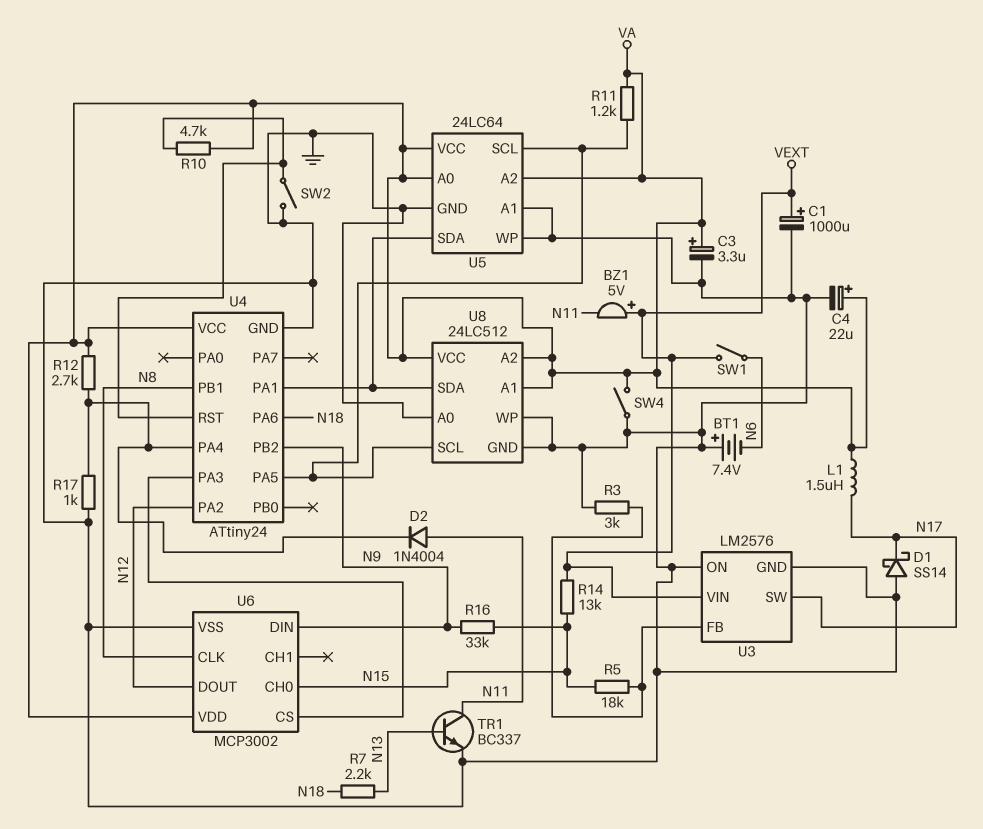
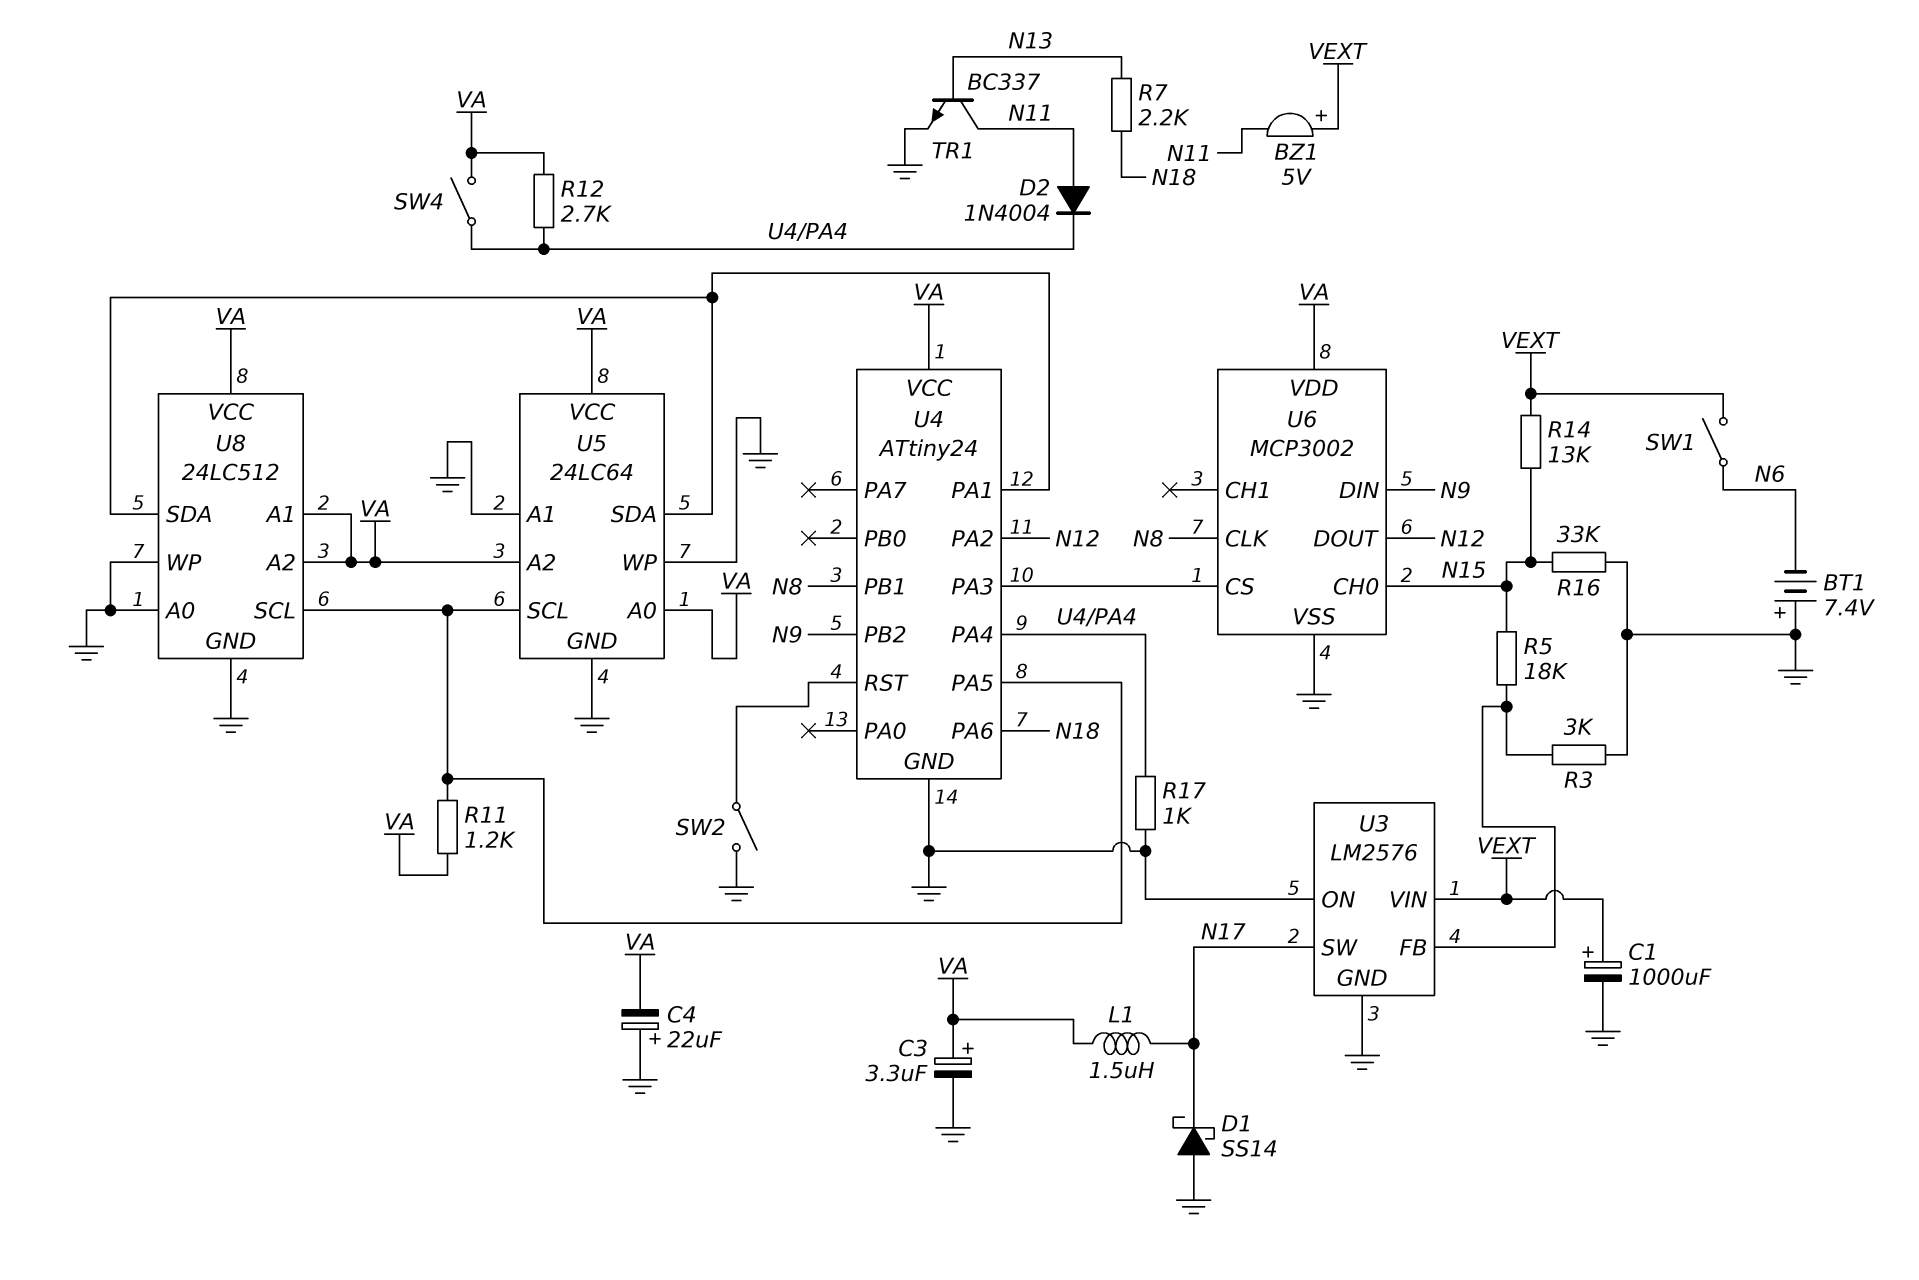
C4: 22uF (plus VA, minus GND) -> 22uF (plus GND, minus VA)
R10: 4.7k (U4/RST, VA) -> none
R16: 33k (N9, N15) -> 33k (GND, N15)
SW4: switch (GND, VA) -> switch (U4/PA4, VA)

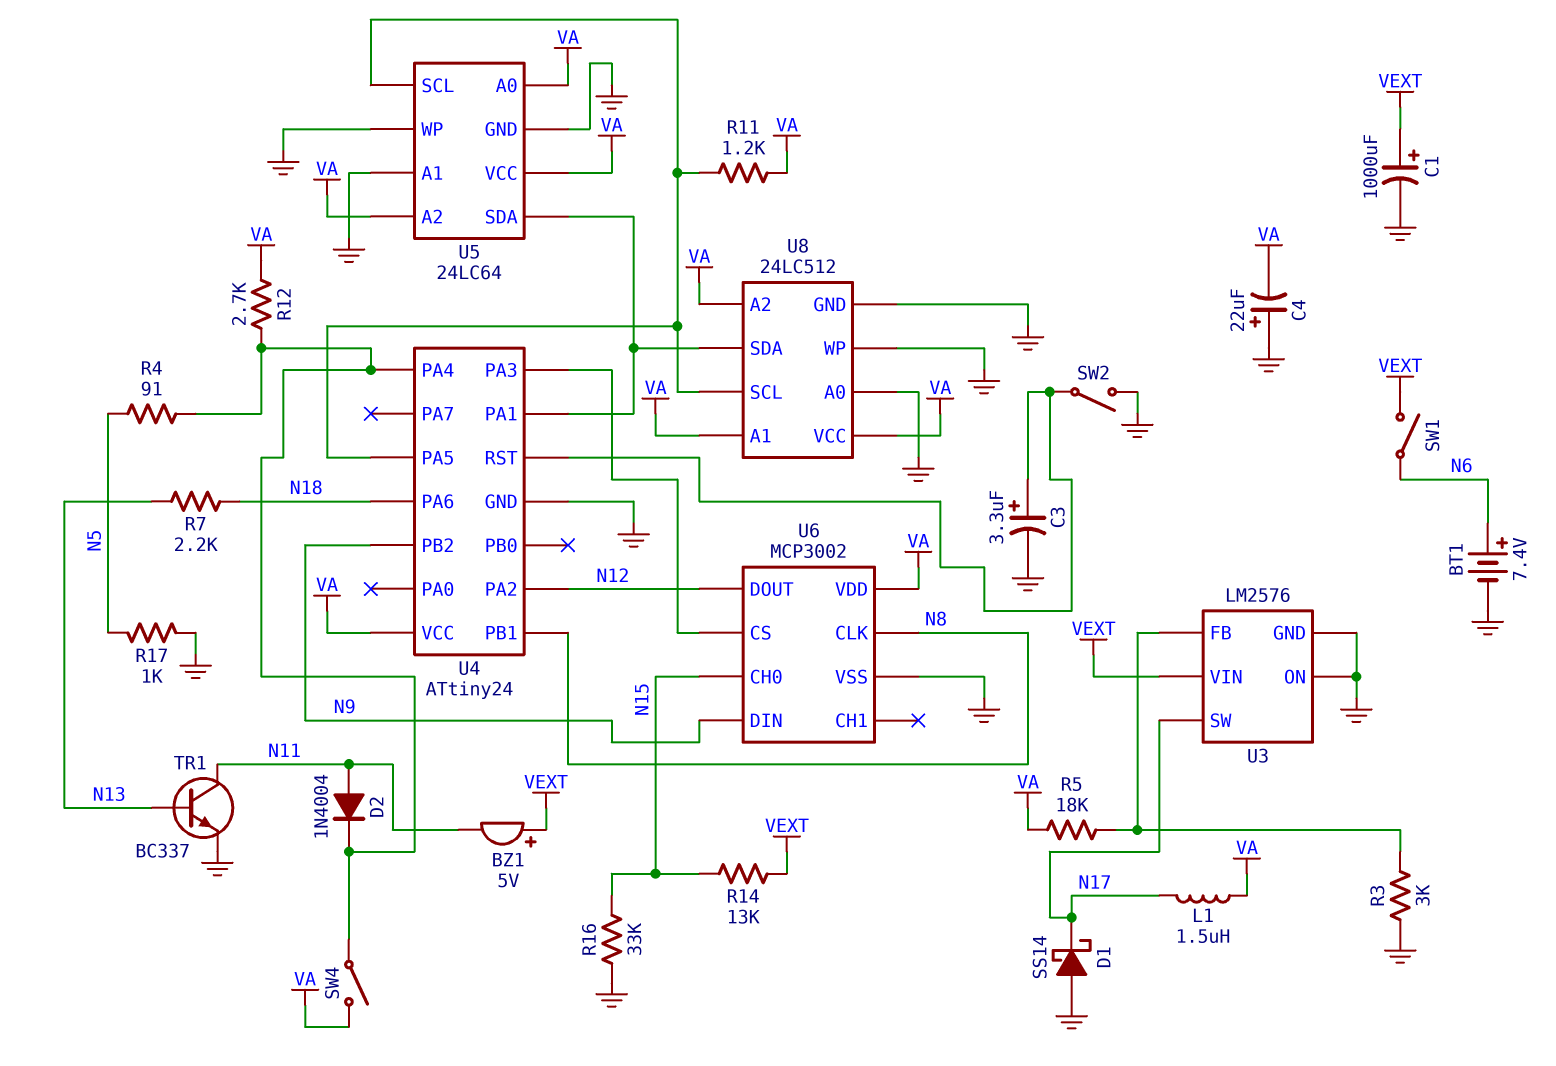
BT1: 7.4V (plus GND, minus N6) -> 7.4V (plus N6, minus GND)
C3: 3.3uF (plus VA, minus GND) -> 3.3uF (plus U4/RST, minus GND)
R4: none -> 91 (N5, U4/PA4)
R5: 18k (N15, U3/FB) -> 18k (U3/FB, VA)
R17: 1k (GND, U4/PA4) -> 1k (GND, N5)

